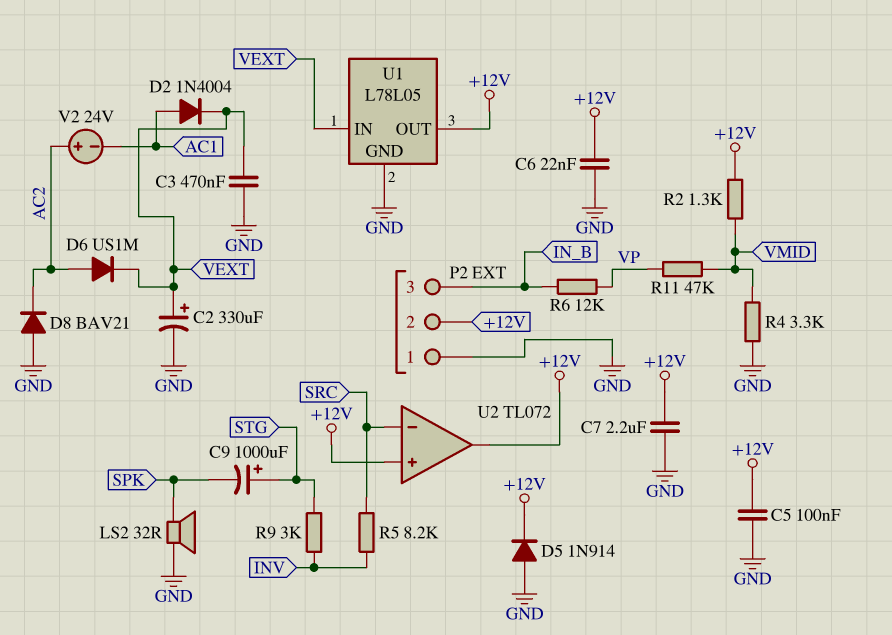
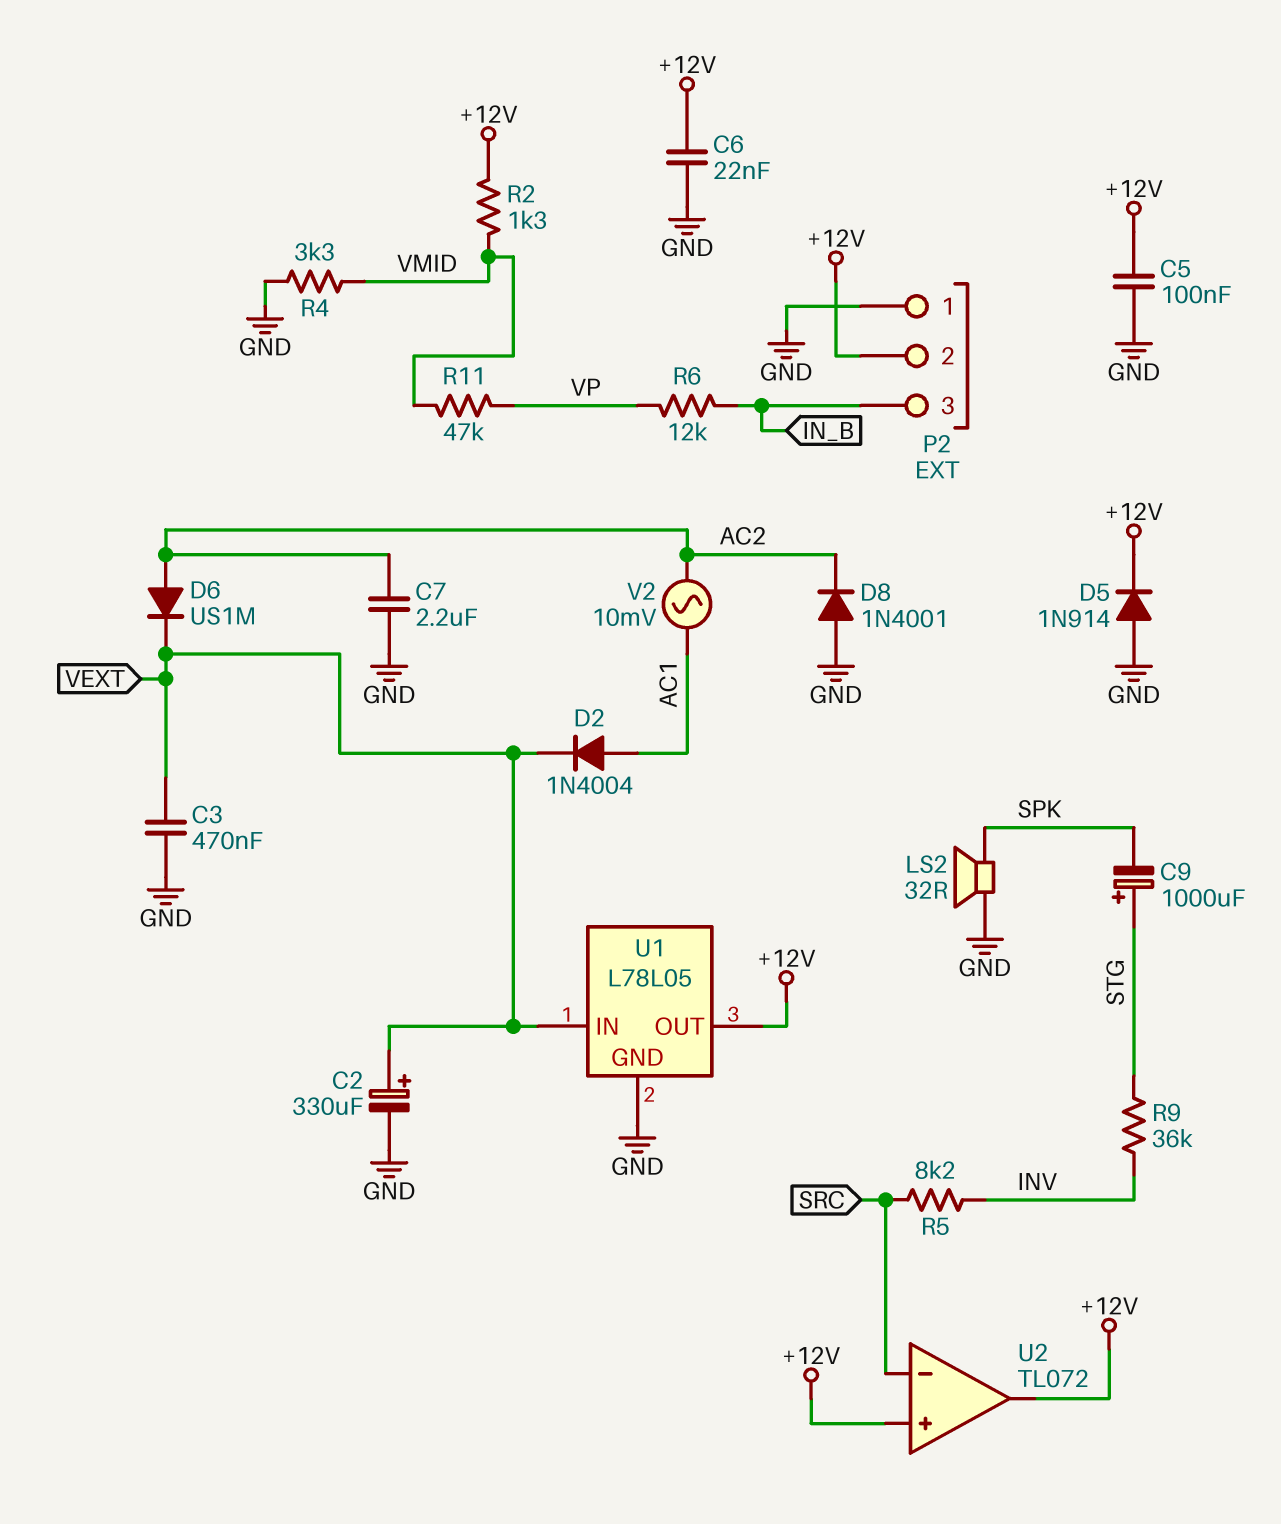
C7: 2.2uF (+12V, GND) -> 2.2uF (AC2, GND)
D8: diode BAV21 (A GND, K AC2) -> diode 1N4001 (A GND, K AC2)
R9: 3k (INV, STG) -> 36k (INV, STG)
V2: 24V (plus AC2, minus AC1) -> AC 10mV (AC1, AC2)

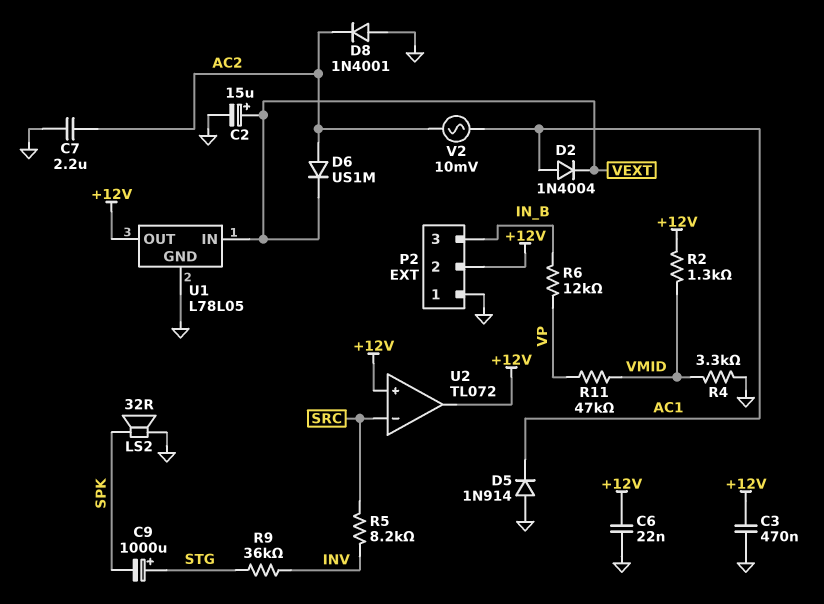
C2: 330uF (plus VEXT, minus GND) -> 15uF (plus VEXT, minus GND)
C3: 470nF (GND, VEXT) -> 470nF (+12V, GND)
C5: 100nF (+12V, GND) -> none
D5: diode 1N914 (A GND, K +12V) -> diode 1N914 (A GND, K AC1)

